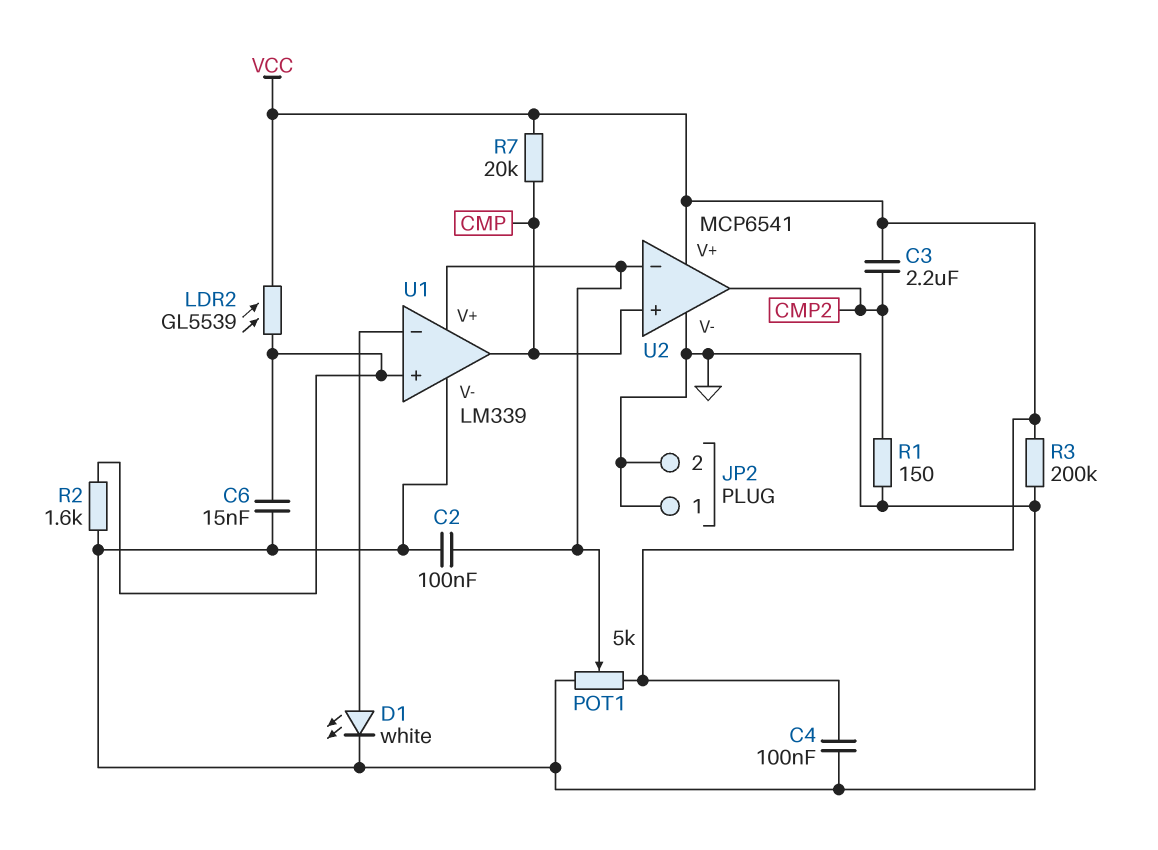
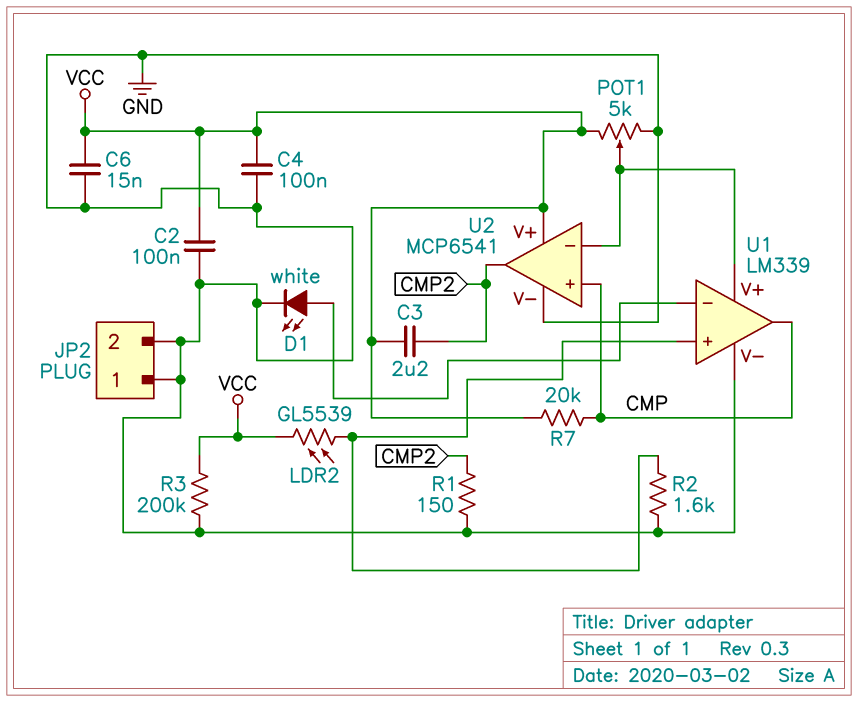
C2: 100nF (GND, U1/V+) -> 100nF (GND, VCC)
C6: 15nF (GND, U1/in+) -> 15nF (GND, VCC)

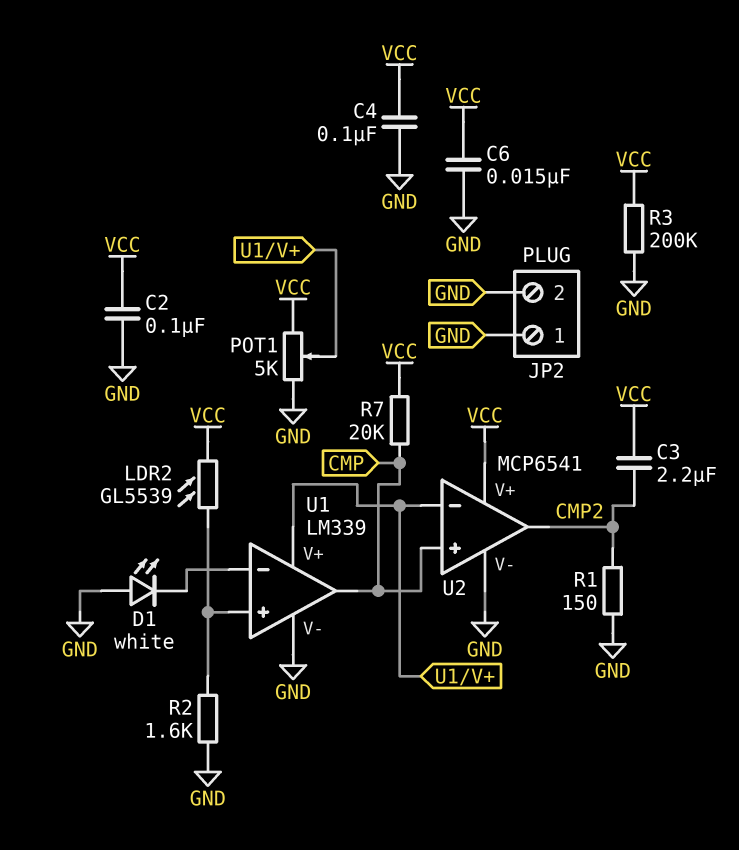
D1: LED white (A U1/in-, K GND) -> LED white (A GND, K U1/in-)

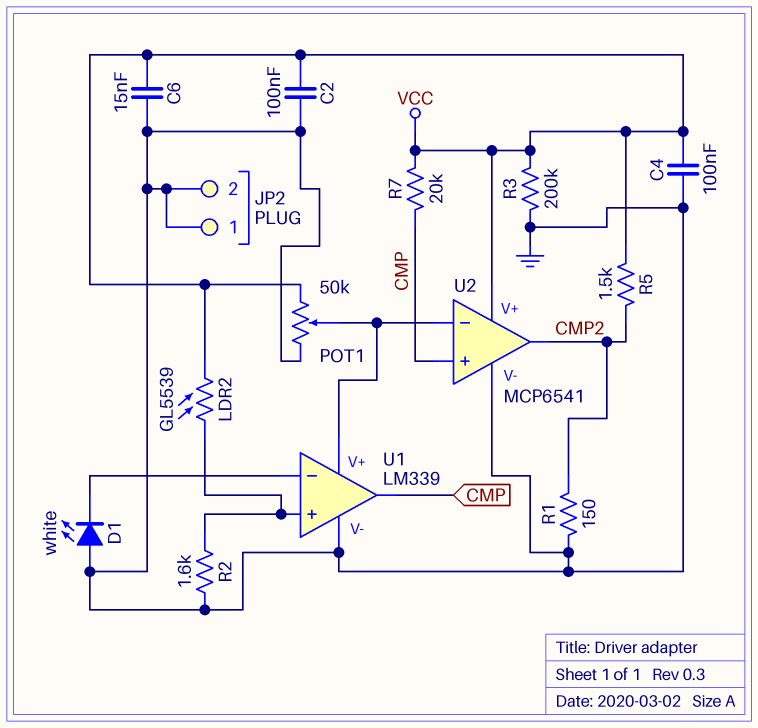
C3: 2.2uF (CMP2, VCC) -> none
POT1: 5k (GND, VCC, wiper U1/V+) -> 50k (GND, VCC, wiper U1/V+)
R5: none -> 1.5k (CMP2, VCC)

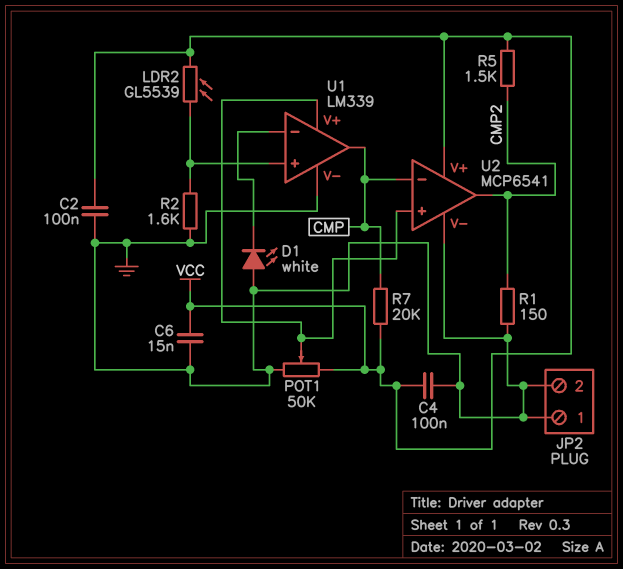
R3: 200k (GND, VCC) -> none
U2 pin in+: CMP -> U1/V+
U2 pin in-: U1/V+ -> CMP

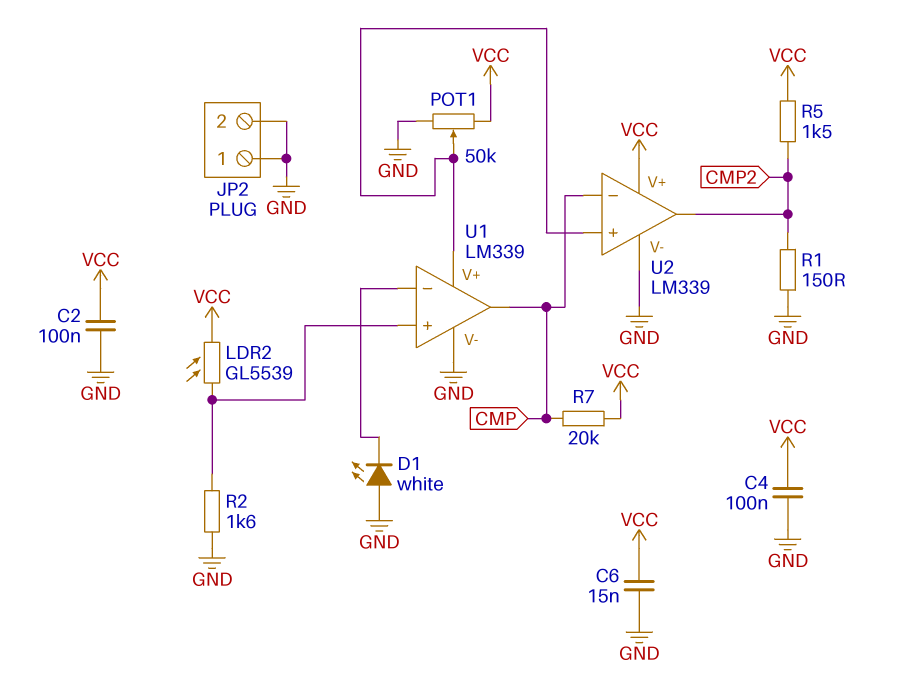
U2: MCP6541 -> LM339

